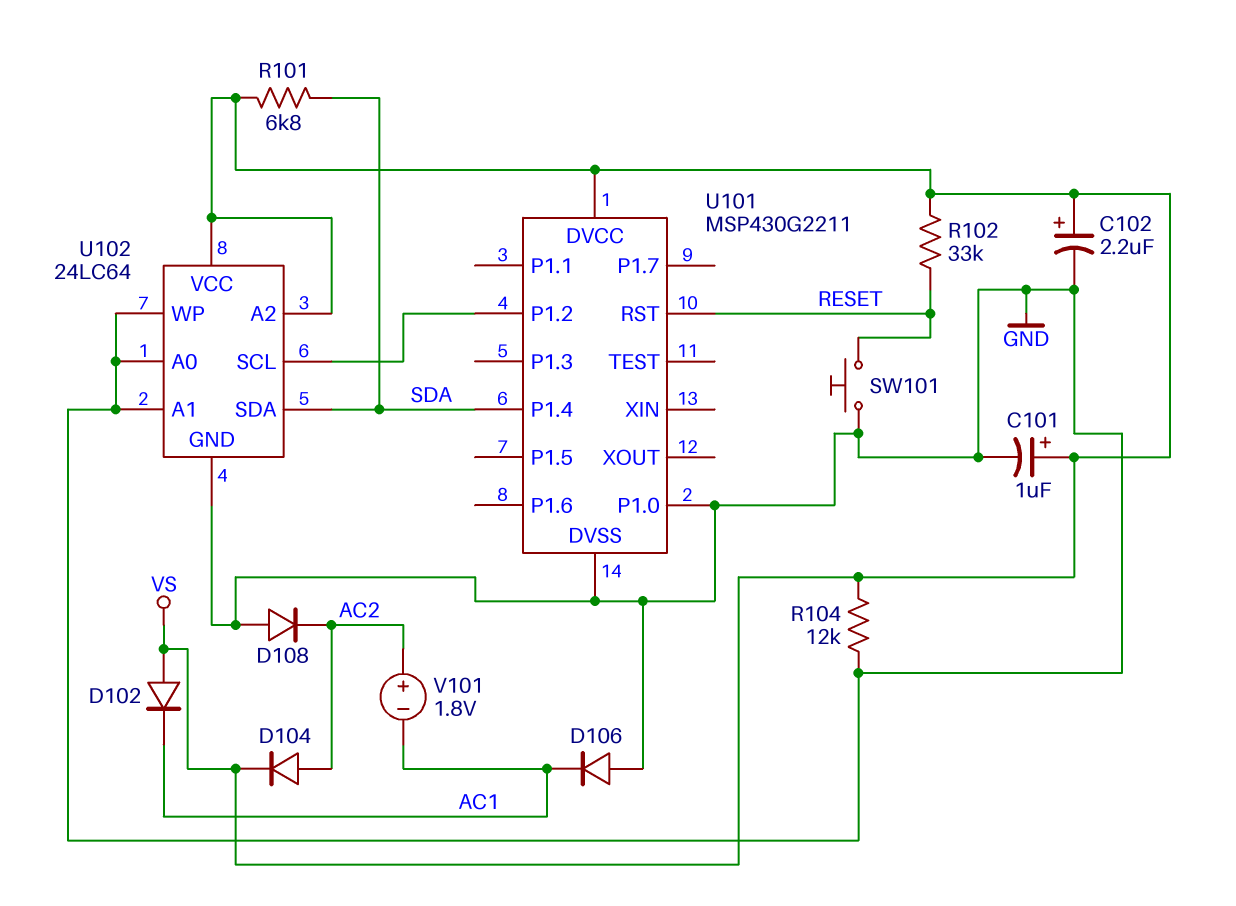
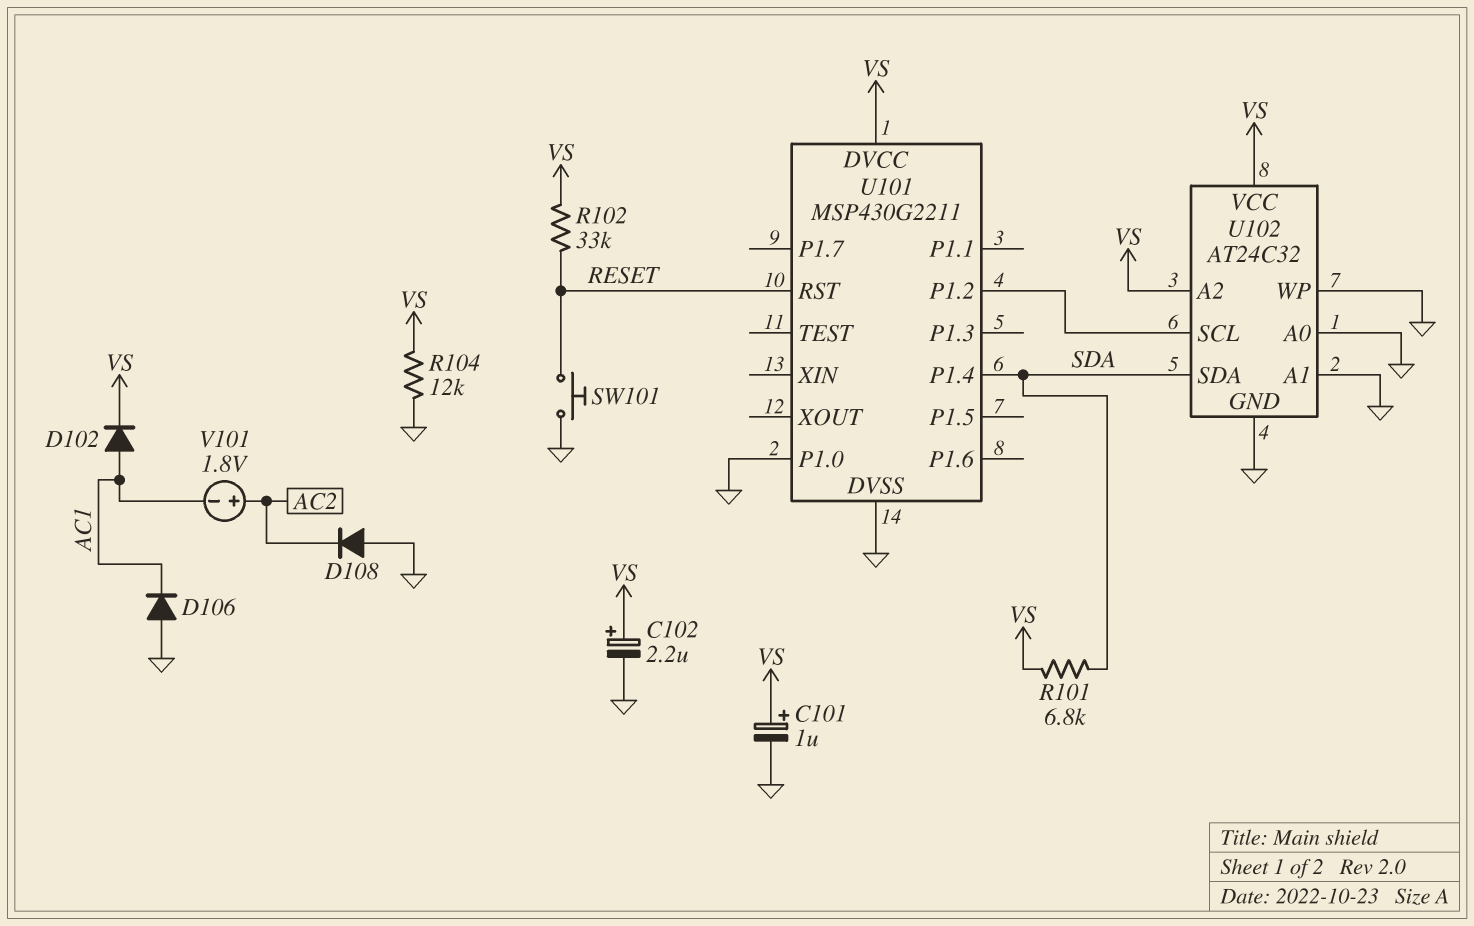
D102: diode (A VS, K AC1) -> diode (A AC1, K VS)
D104: diode (A AC2, K VS) -> none
U102: 24LC64 -> AT24C32

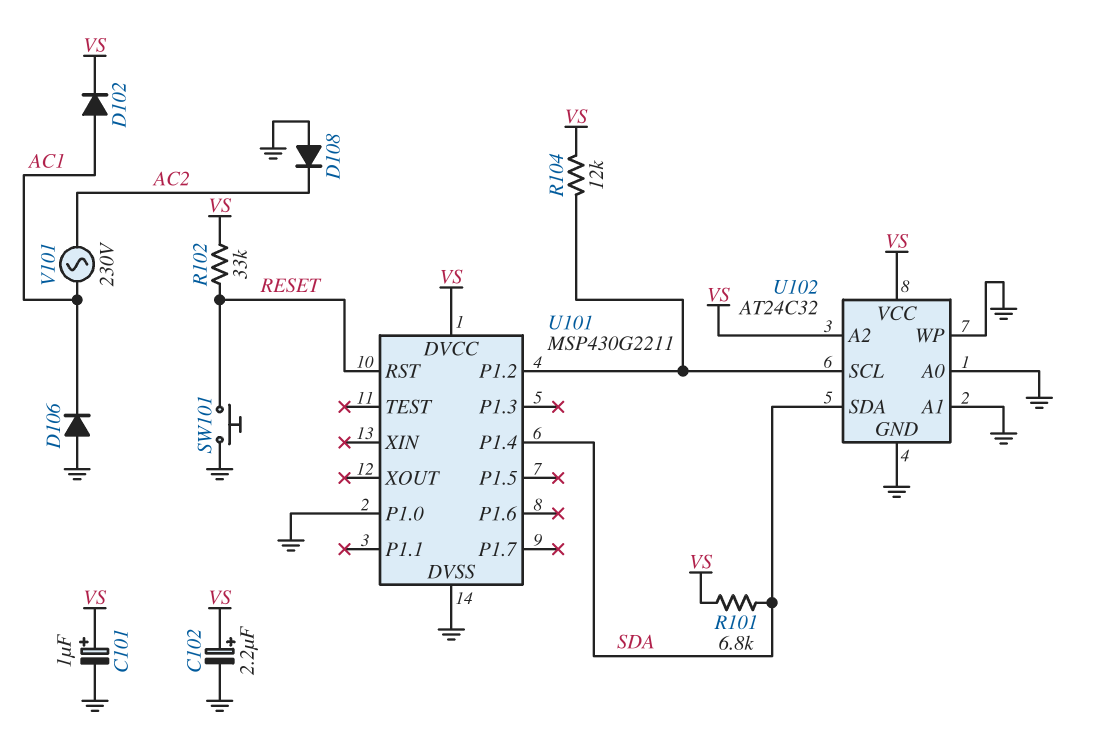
R104: 12k (GND, VS) -> 12k (U101/P1.2, VS)
V101: 1.8V (plus AC2, minus AC1) -> AC 230V (AC1, AC2)

